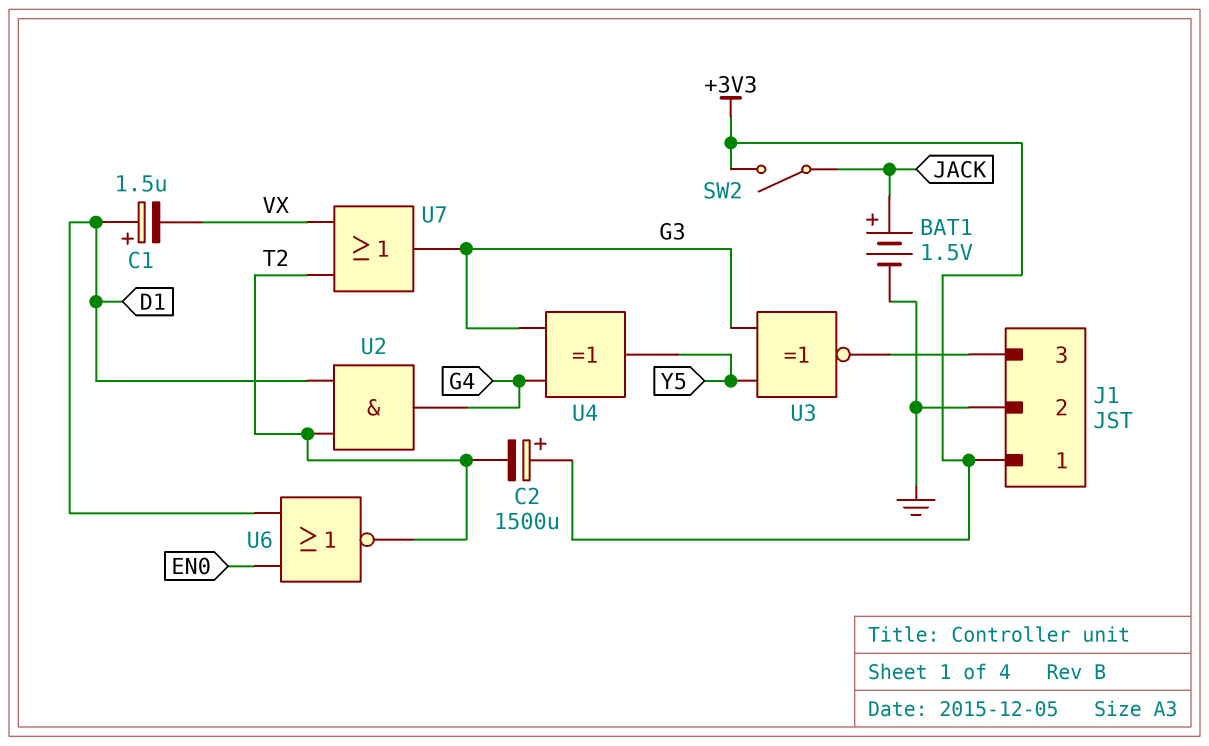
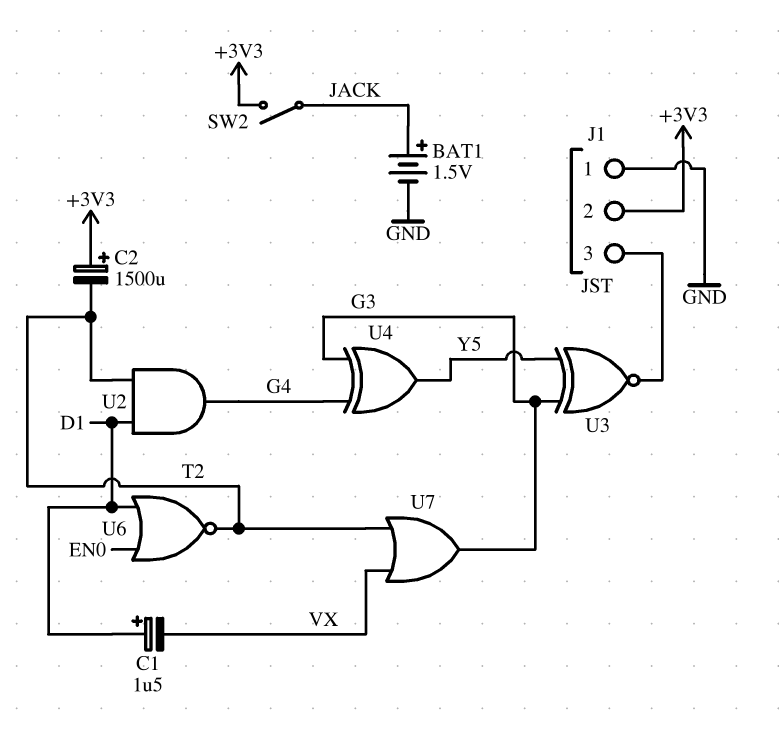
J1 pin 1: +3V3 -> GND
J1 pin 2: GND -> +3V3

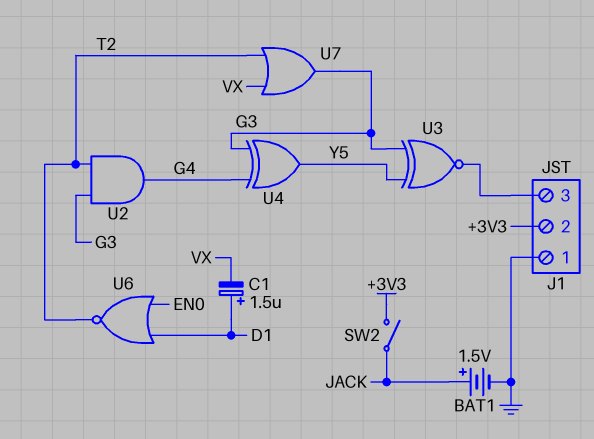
C2: 1500uF (plus +3V3, minus T2) -> none
U2: AND (in D1, in T2, out G4) -> AND (in G3, in T2, out G4)

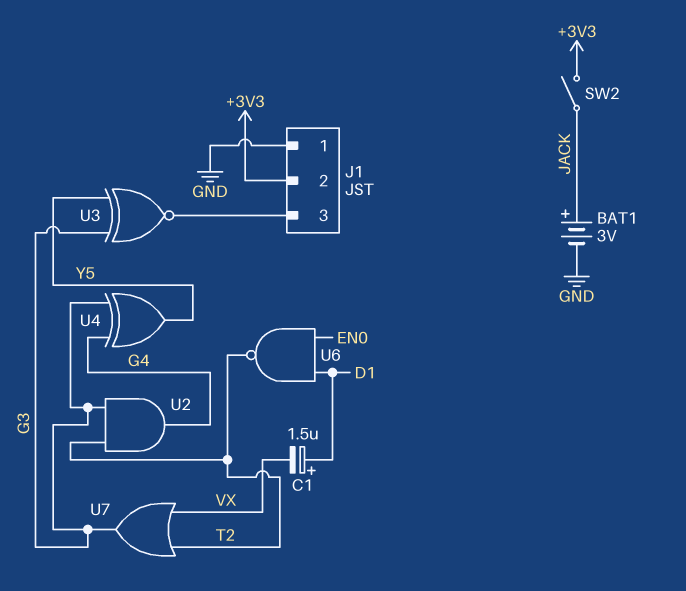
BAT1: 1.5V (plus JACK, minus GND) -> 3V (plus JACK, minus GND)
U6: NOR (in D1, in EN0, out T2) -> NAND (in D1, in EN0, out T2)

